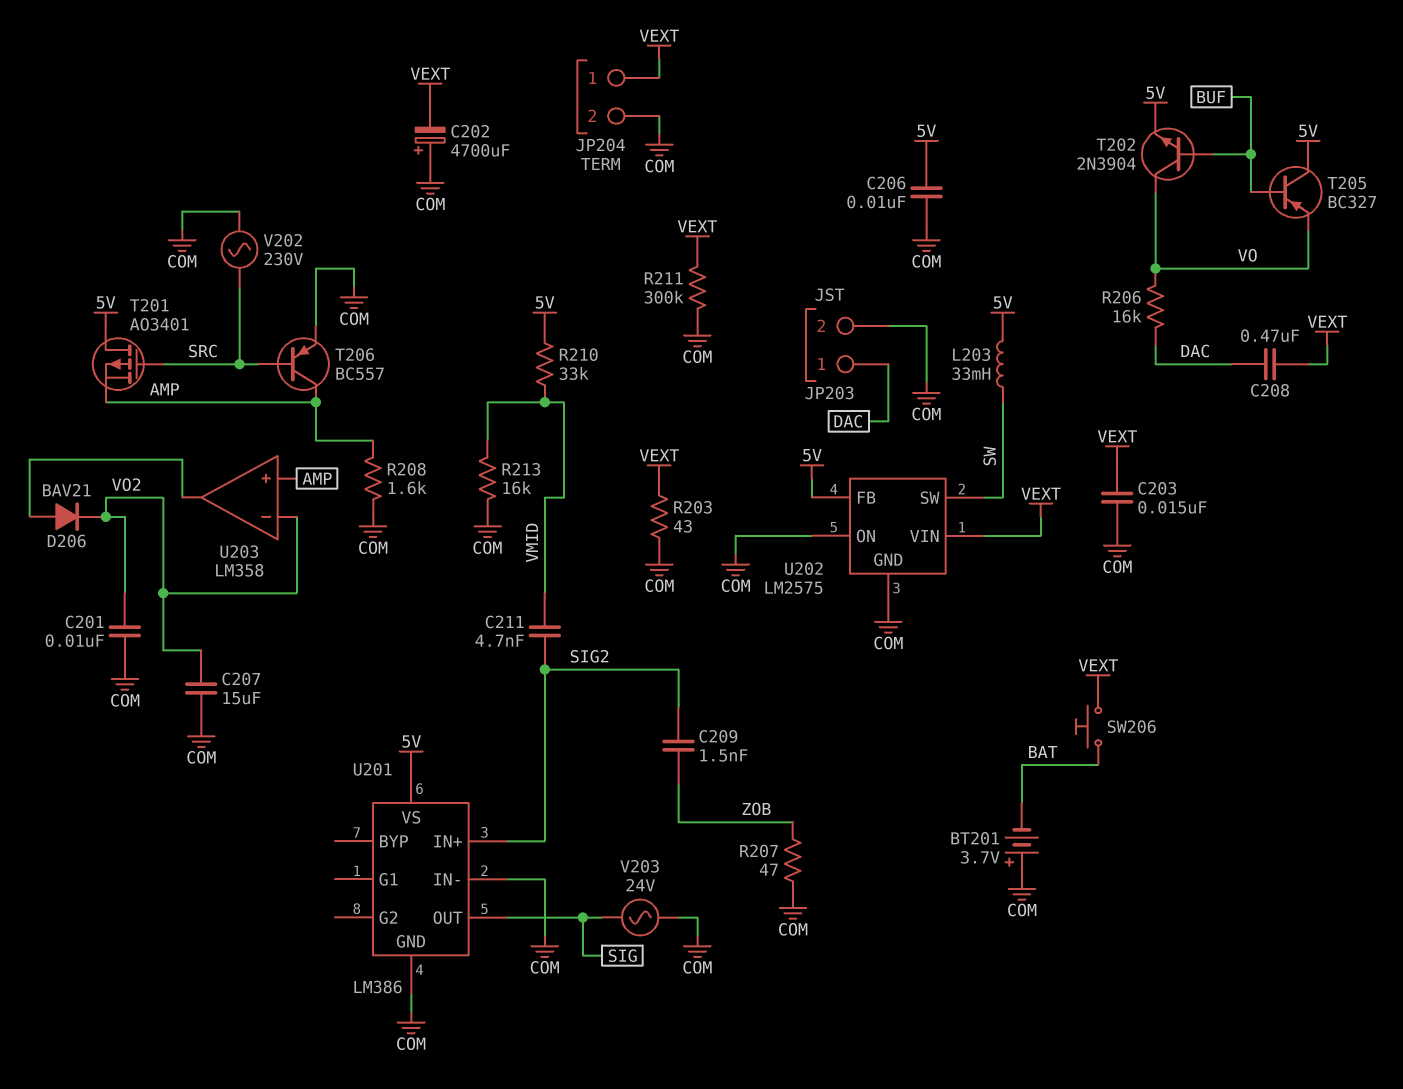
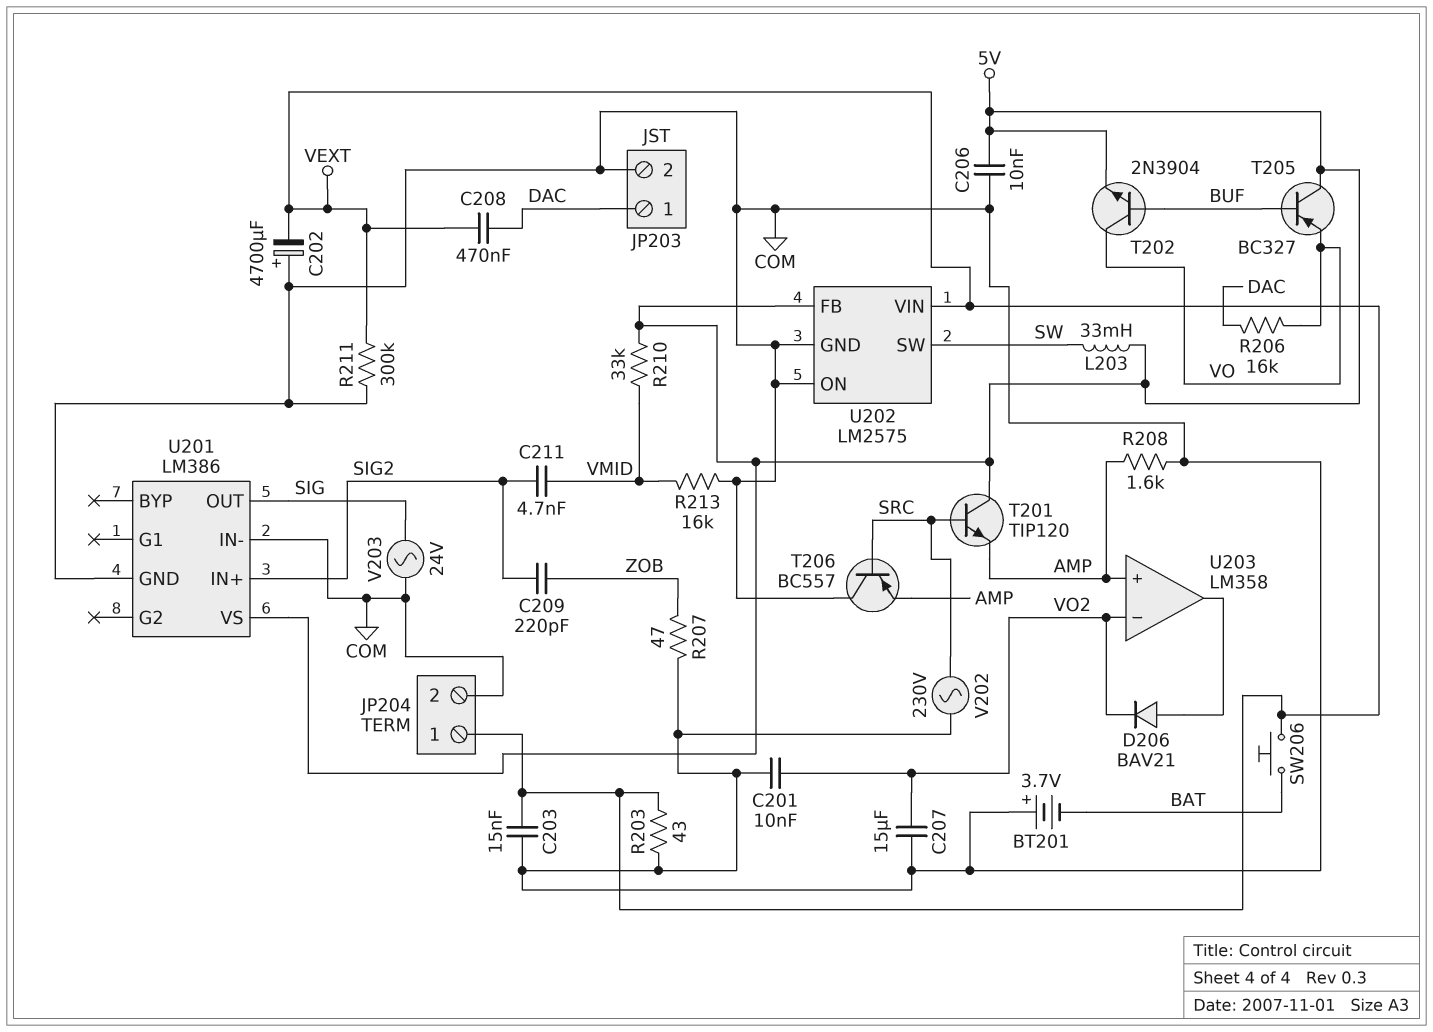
C209: 1.5nF (SIG2, ZOB) -> 220pF (SIG2, ZOB)
T201: PMOS AO3401 (G SRC, D 5V, S AMP) -> NPN TIP120 (B SRC, C 5V, E AMP)
T206: PNP BC557 (B SRC, C AMP, E COM) -> PNP BC557 (B SRC, C COM, E AMP)

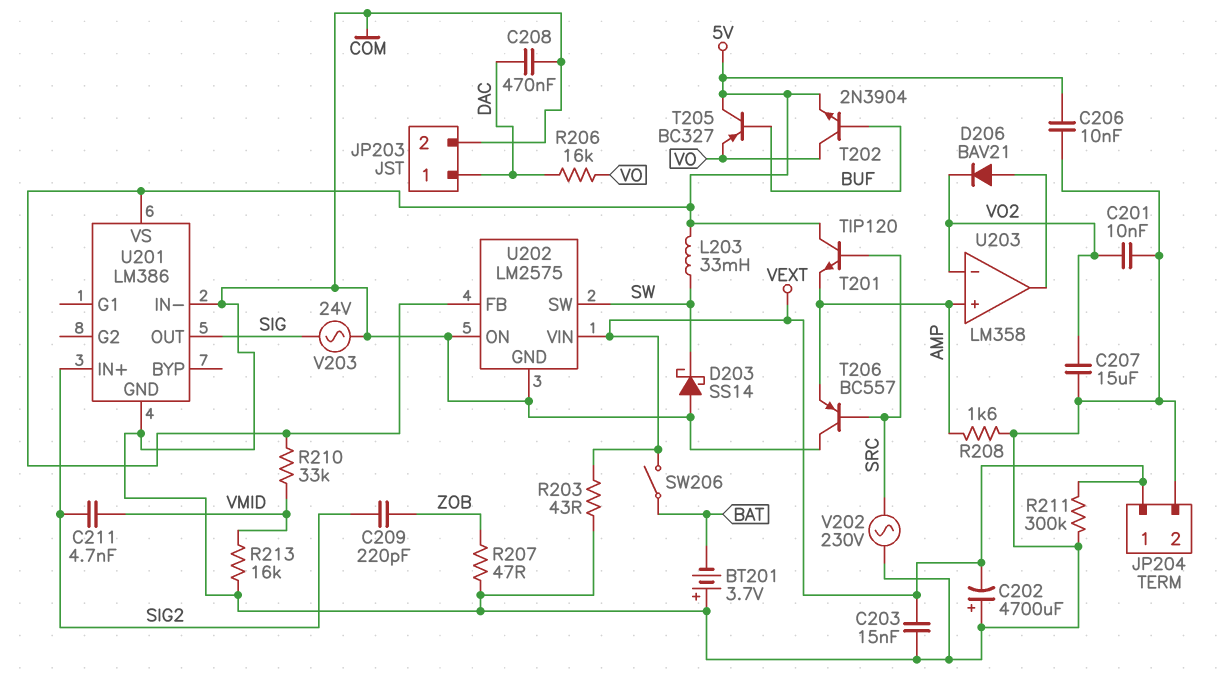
C208: 470nF (DAC, VEXT) -> 470nF (COM, DAC)
D203: none -> schottky SS14 (A COM, K SW)
SW206: button (BAT, VEXT) -> switch (BAT, VEXT)

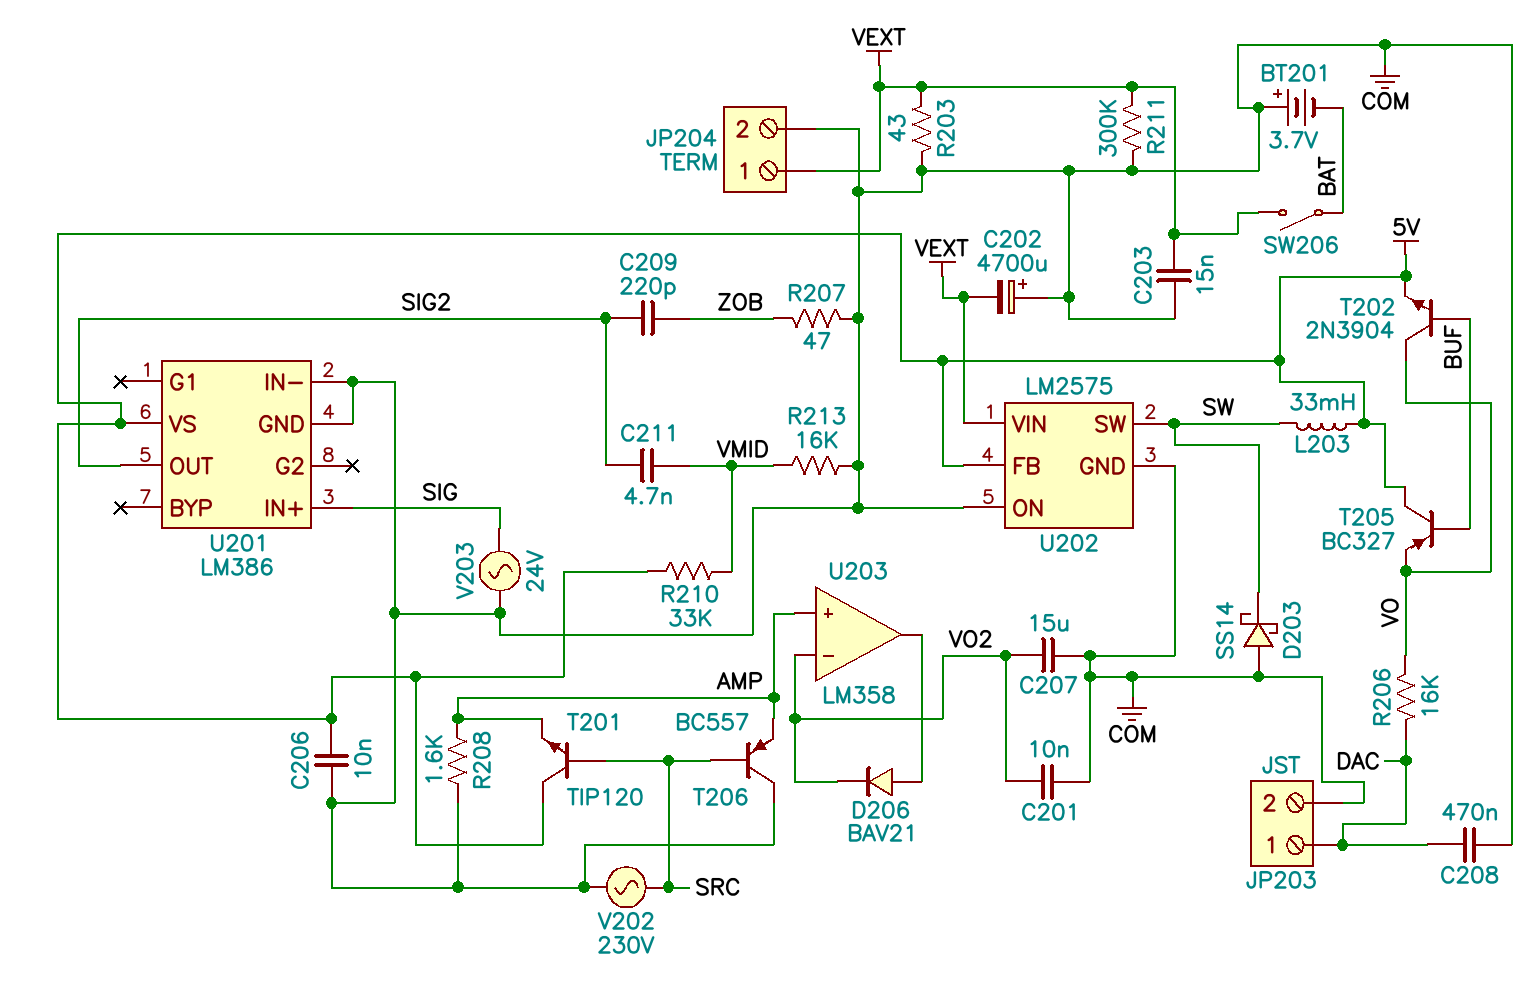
U201 pin IN+: SIG2 -> SIG
U201 pin OUT: SIG -> SIG2

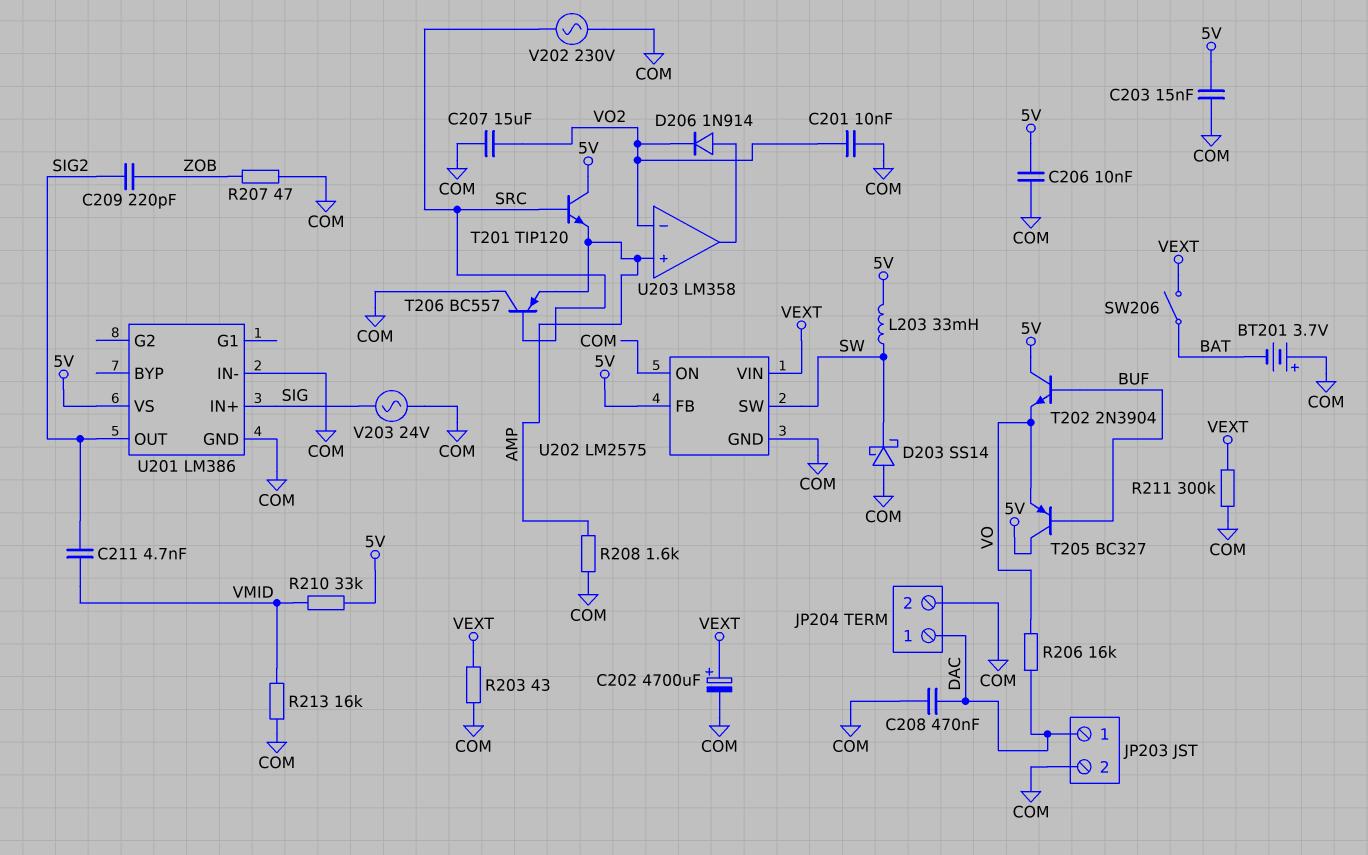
C202: 4700uF (plus COM, minus VEXT) -> 4700uF (plus VEXT, minus COM)
C203: 15nF (COM, VEXT) -> 15nF (5V, COM)
D206: diode BAV21 (A U203/out, K VO2) -> diode 1N914 (A U203/out, K VO2)
JP204 pin 1: VEXT -> DAC
T202: NPN 2N3904 (B BUF, C VO, E 5V) -> NPN 2N3904 (B BUF, C 5V, E VO)

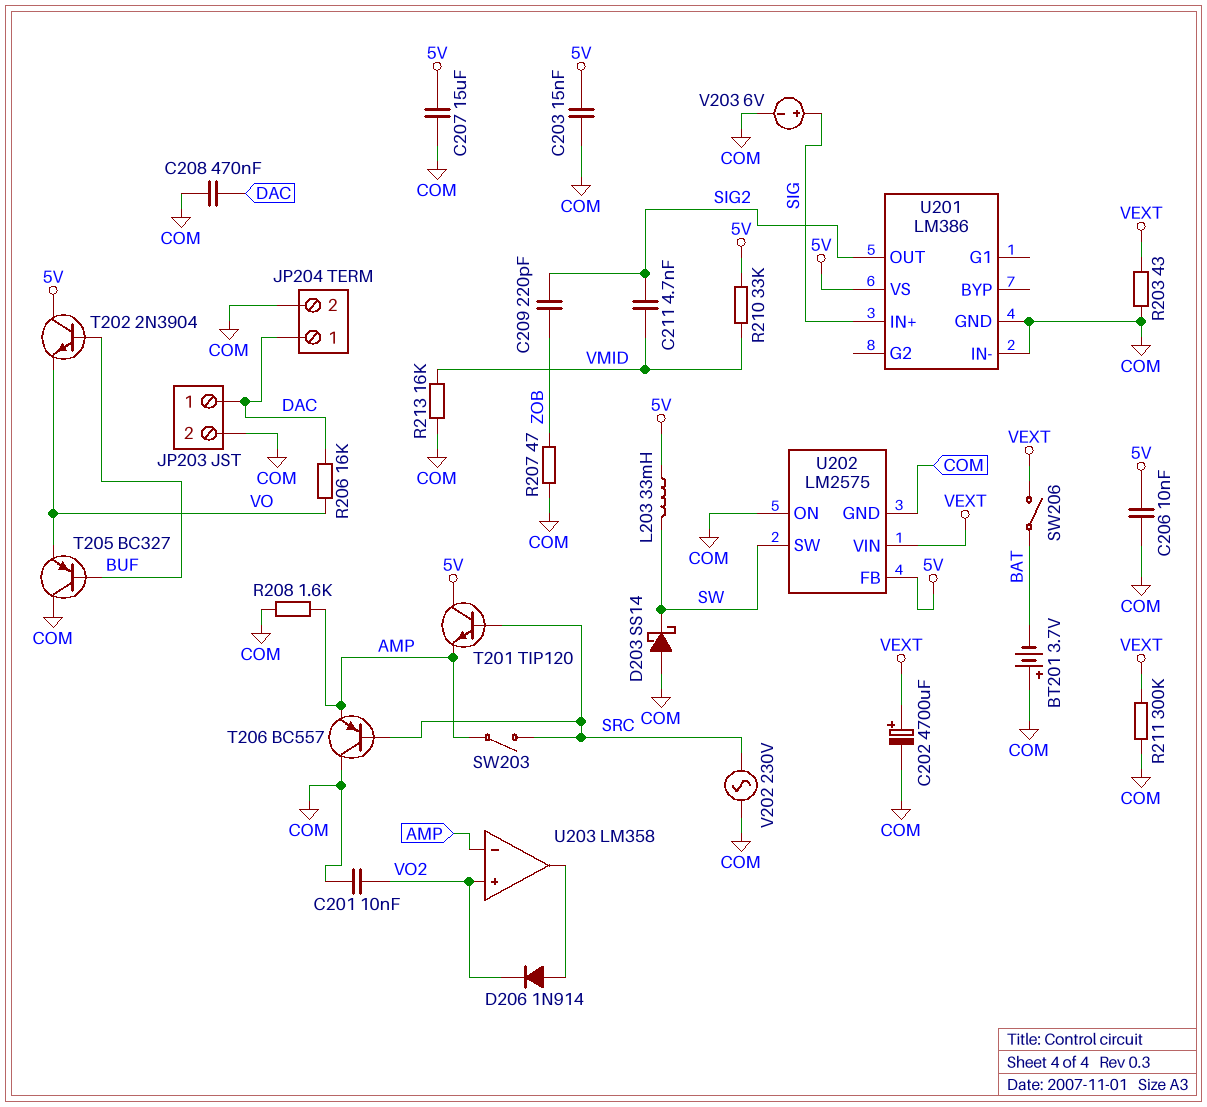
C207: 15uF (COM, VO2) -> 15uF (5V, COM)
SW203: none -> switch (AMP, SRC)
T205: PNP BC327 (B BUF, C 5V, E VO) -> PNP BC327 (B BUF, C COM, E VO)
U203 pin in+: AMP -> VO2
U203 pin in-: VO2 -> AMP
V203: AC 24V (COM, SIG) -> 6V (plus SIG, minus COM)

